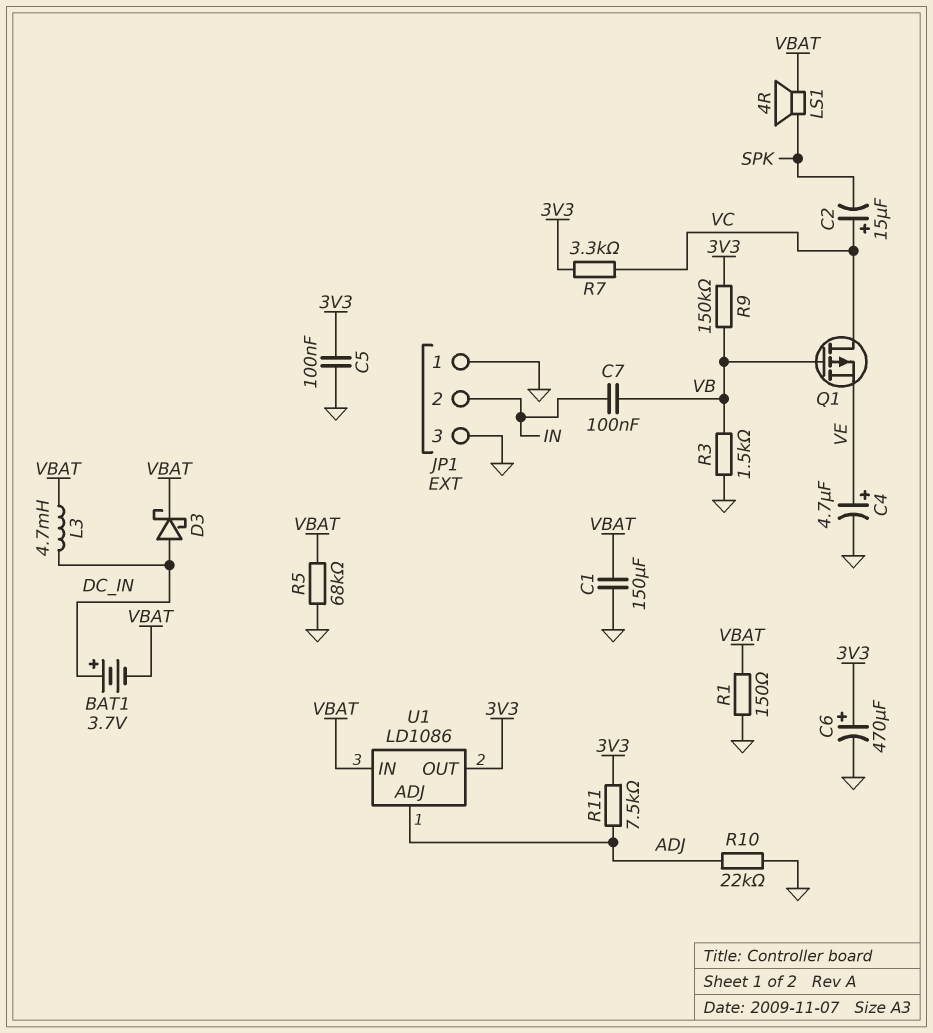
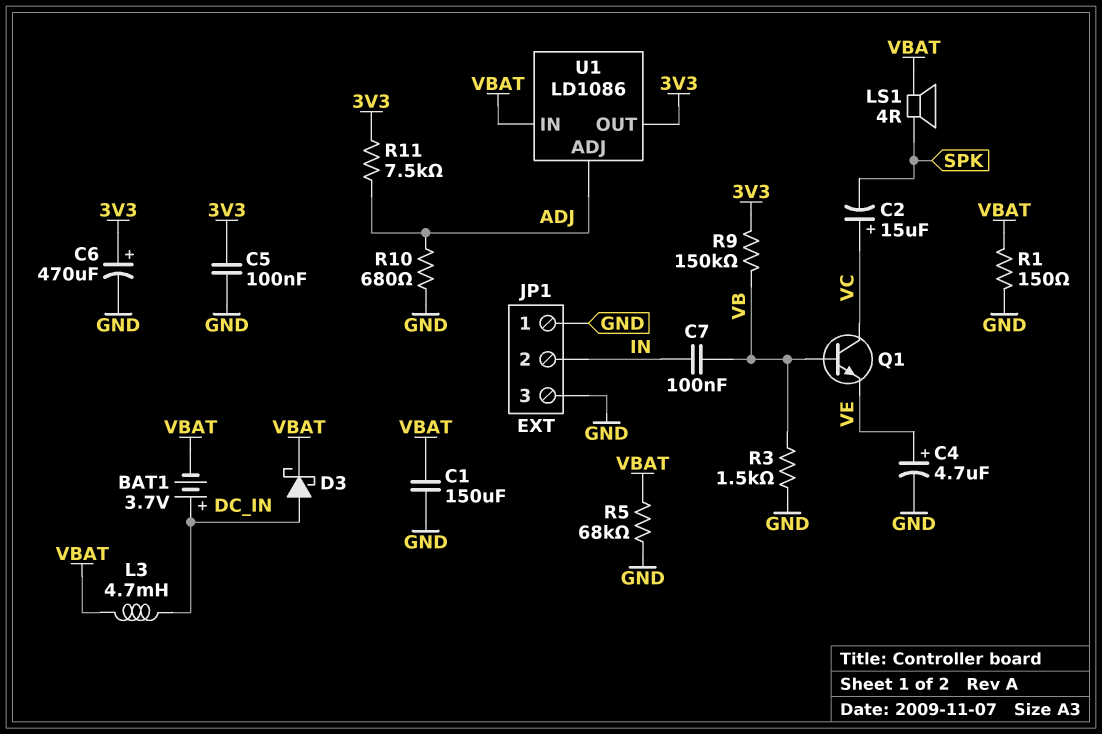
Q1: PMOS (G VB, D VC, S VE) -> NPN (B VB, C VC, E VE)
R7: 3.3k (3V3, VC) -> none
R10: 22k (ADJ, GND) -> 680 (ADJ, GND)

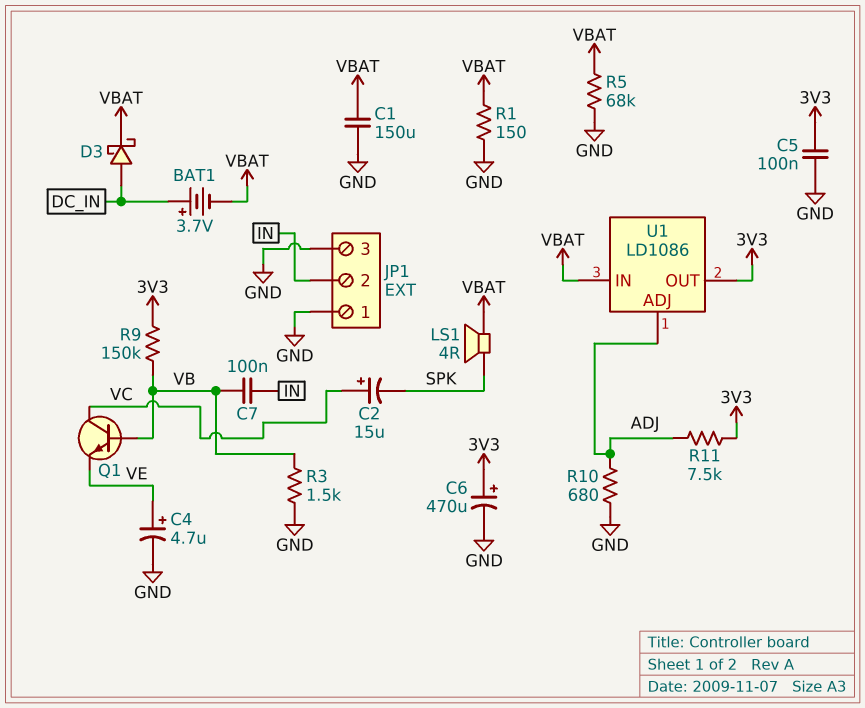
L3: 4.7mH (DC_IN, VBAT) -> none

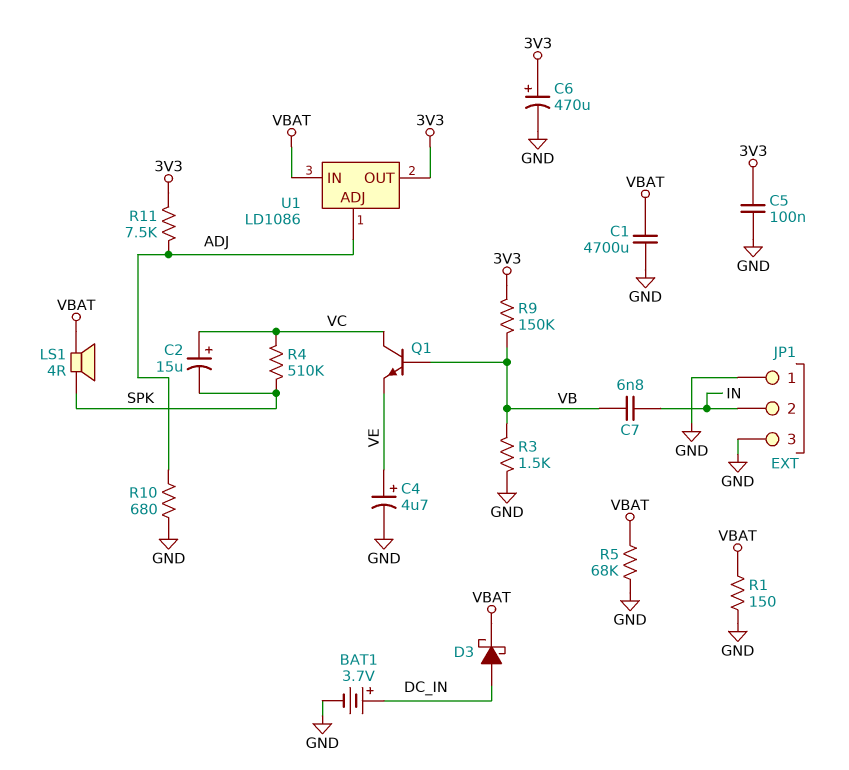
BAT1: 3.7V (plus DC_IN, minus VBAT) -> 3.7V (plus DC_IN, minus GND)
C1: 150uF (GND, VBAT) -> 4700uF (GND, VBAT)
C7: 100nF (IN, VB) -> 6.8nF (IN, VB)
R4: none -> 510k (SPK, VC)

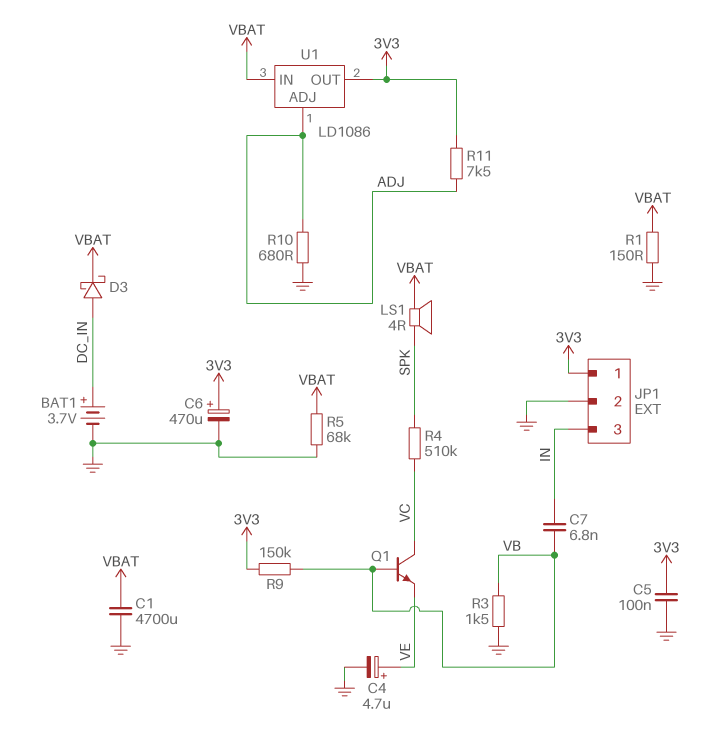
C2: 15uF (plus VC, minus SPK) -> none
JP1 pin 1: GND -> 3V3
JP1 pin 2: IN -> GND
JP1 pin 3: GND -> IN

